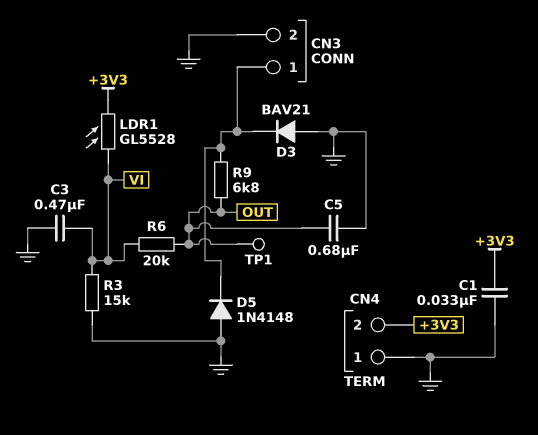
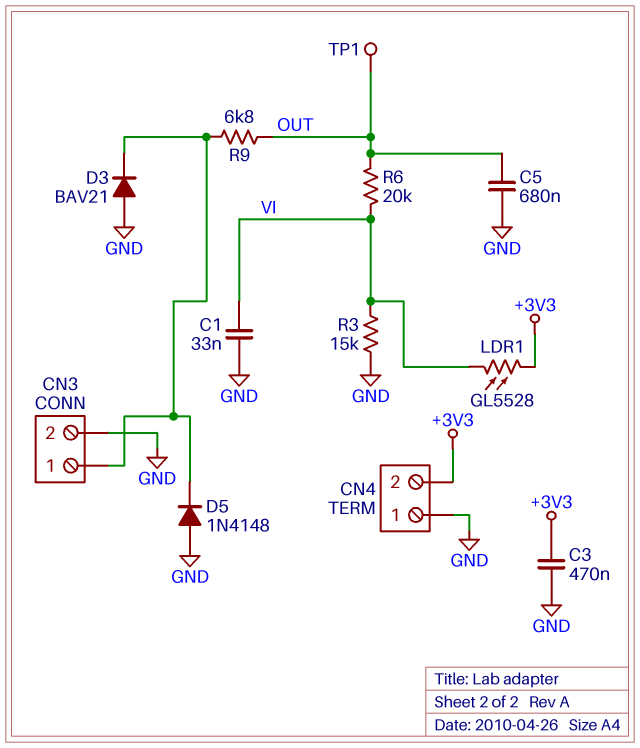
C1: 33nF (+3V3, GND) -> 33nF (GND, VI)
C3: 470nF (GND, VI) -> 470nF (+3V3, GND)

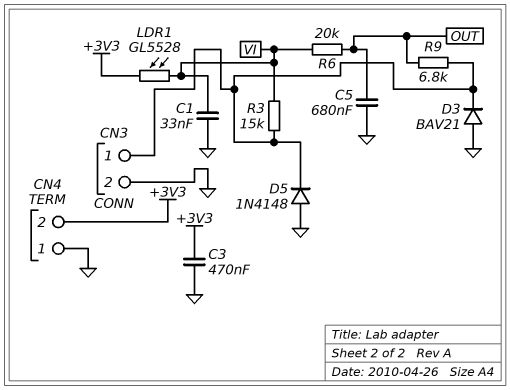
R3: 15k (GND, VI) -> 15k (CN3/1, VI)
TP1: test point (OUT) -> none

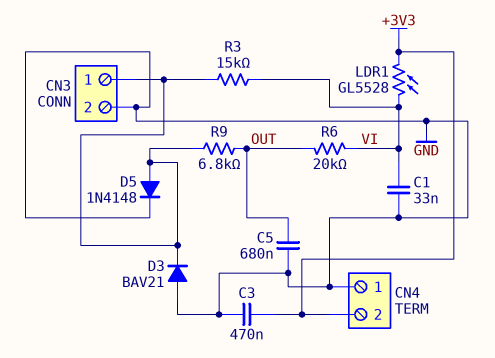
D5: diode 1N4148 (A GND, K CN3/1) -> diode 1N4148 (A CN3/1, K GND)

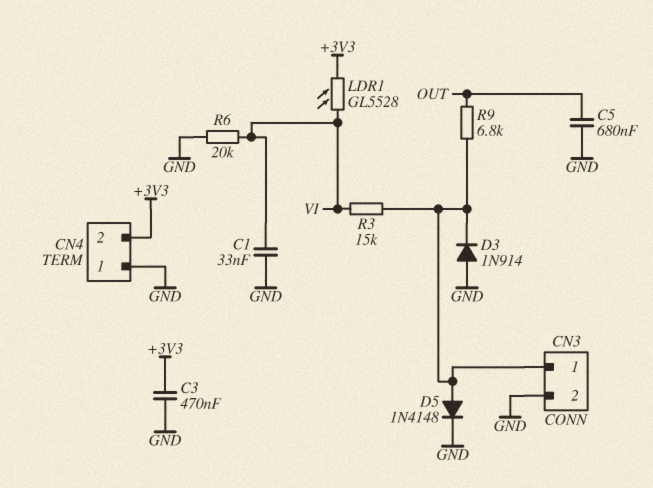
D3: diode BAV21 (A GND, K CN3/1) -> diode 1N914 (A GND, K CN3/1)
R6: 20k (OUT, VI) -> 20k (GND, VI)

